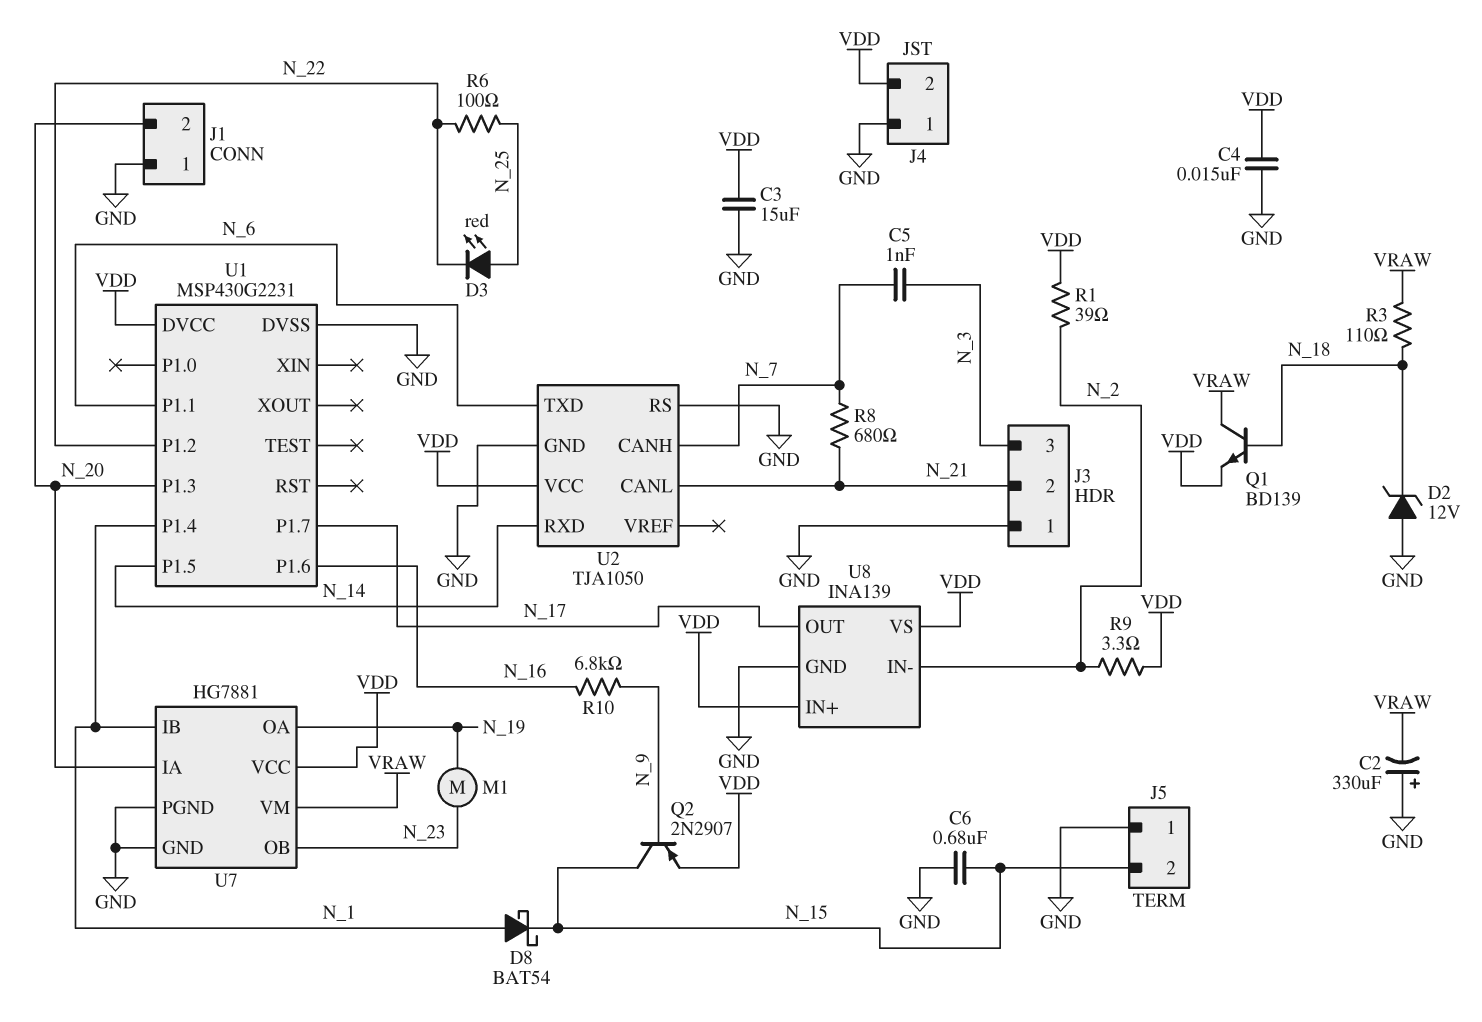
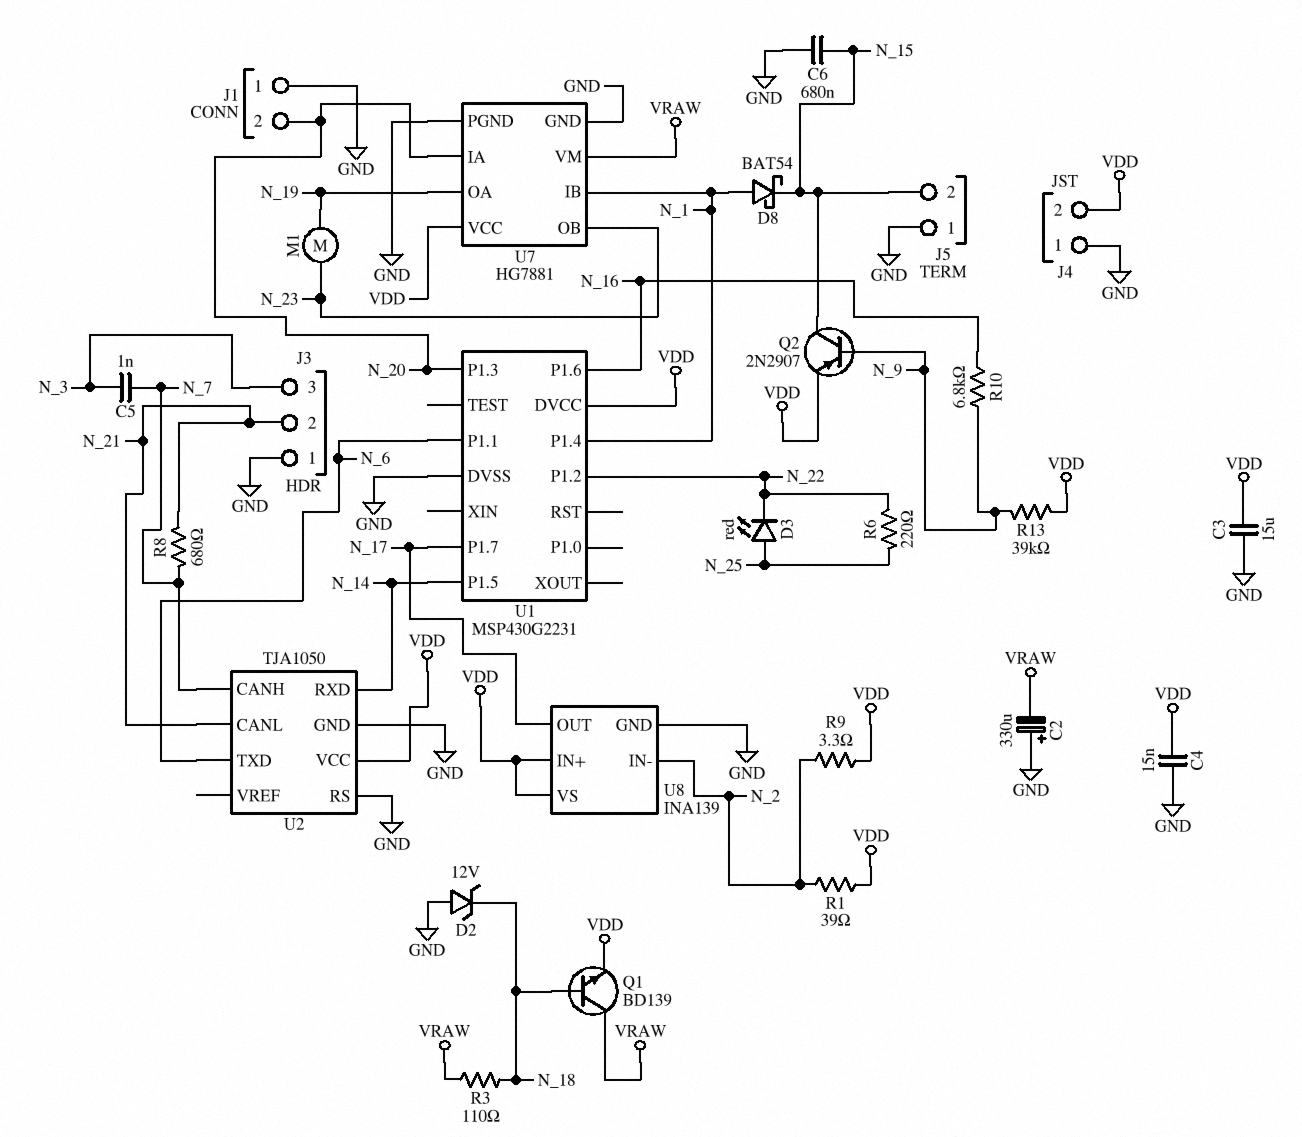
R6: 100 (N_22, N_25) -> 220 (N_22, N_25)
R13: none -> 39k (N_9, VDD)

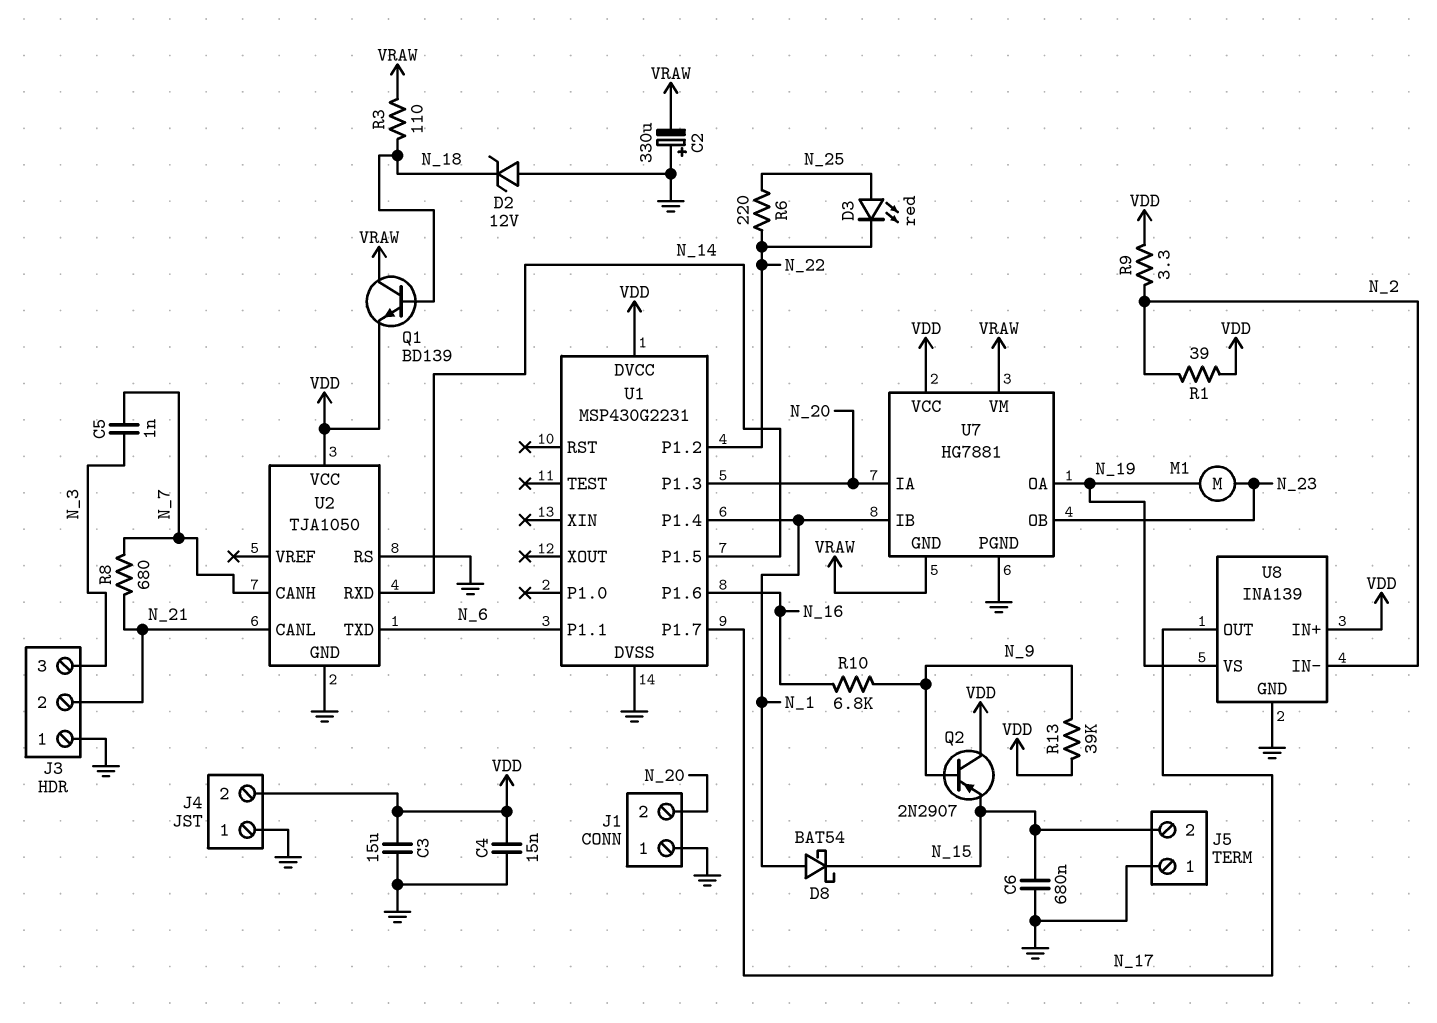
Q2: PNP 2N2907 (B N_9, C N_15, E VDD) -> PNP 2N2907 (B N_9, C VDD, E N_15)
U7 pin GND: GND -> VRAW
U8 pin VS: VDD -> N_19

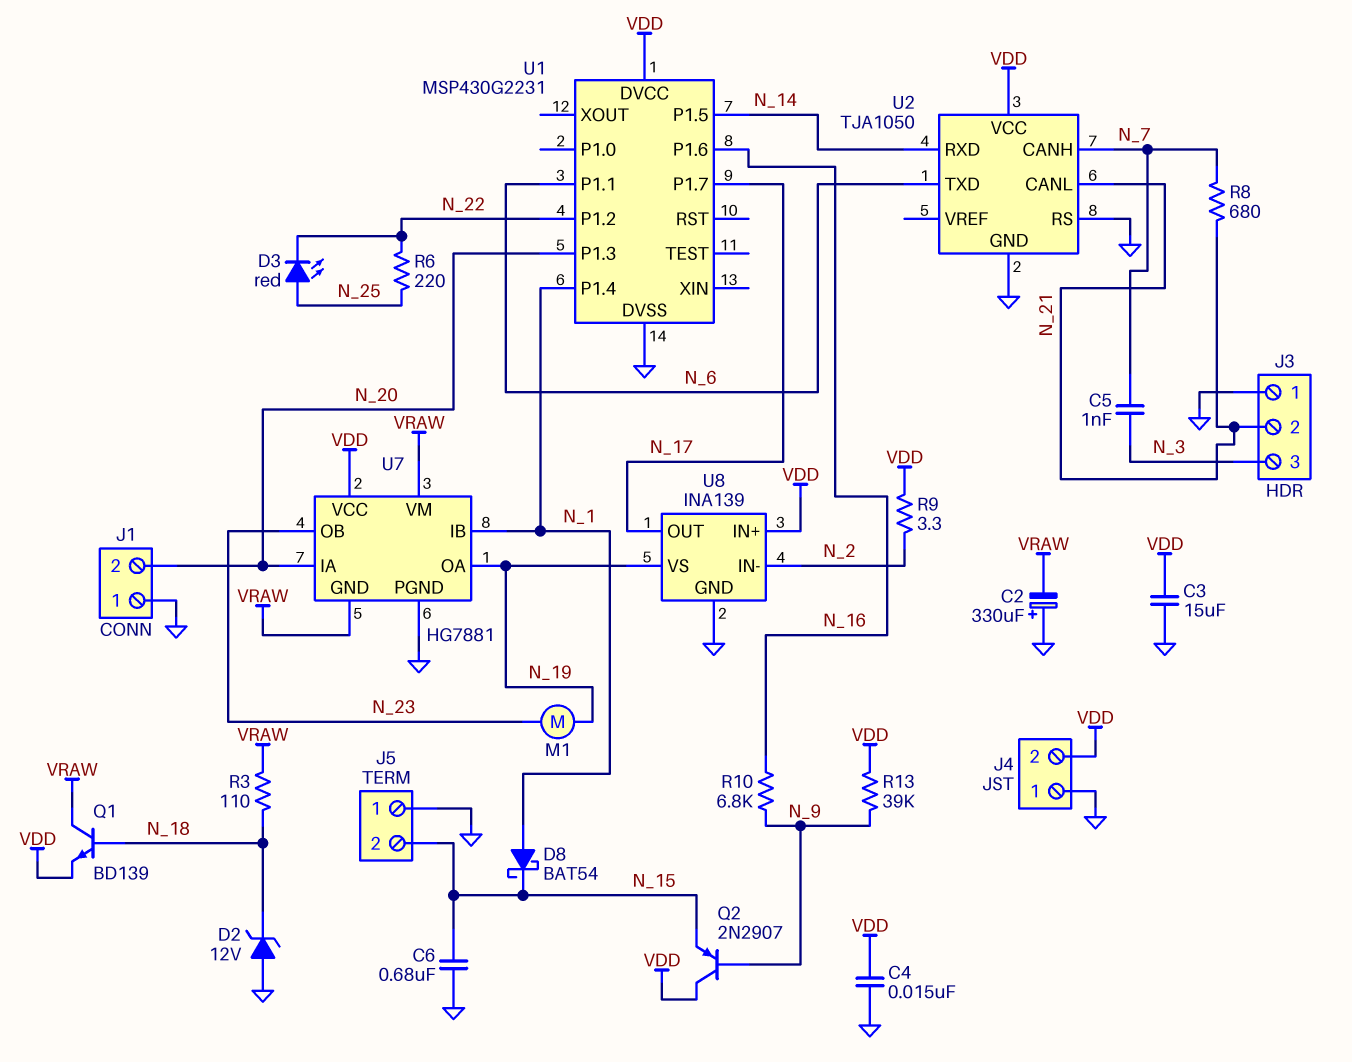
R1: 39 (N_2, VDD) -> none

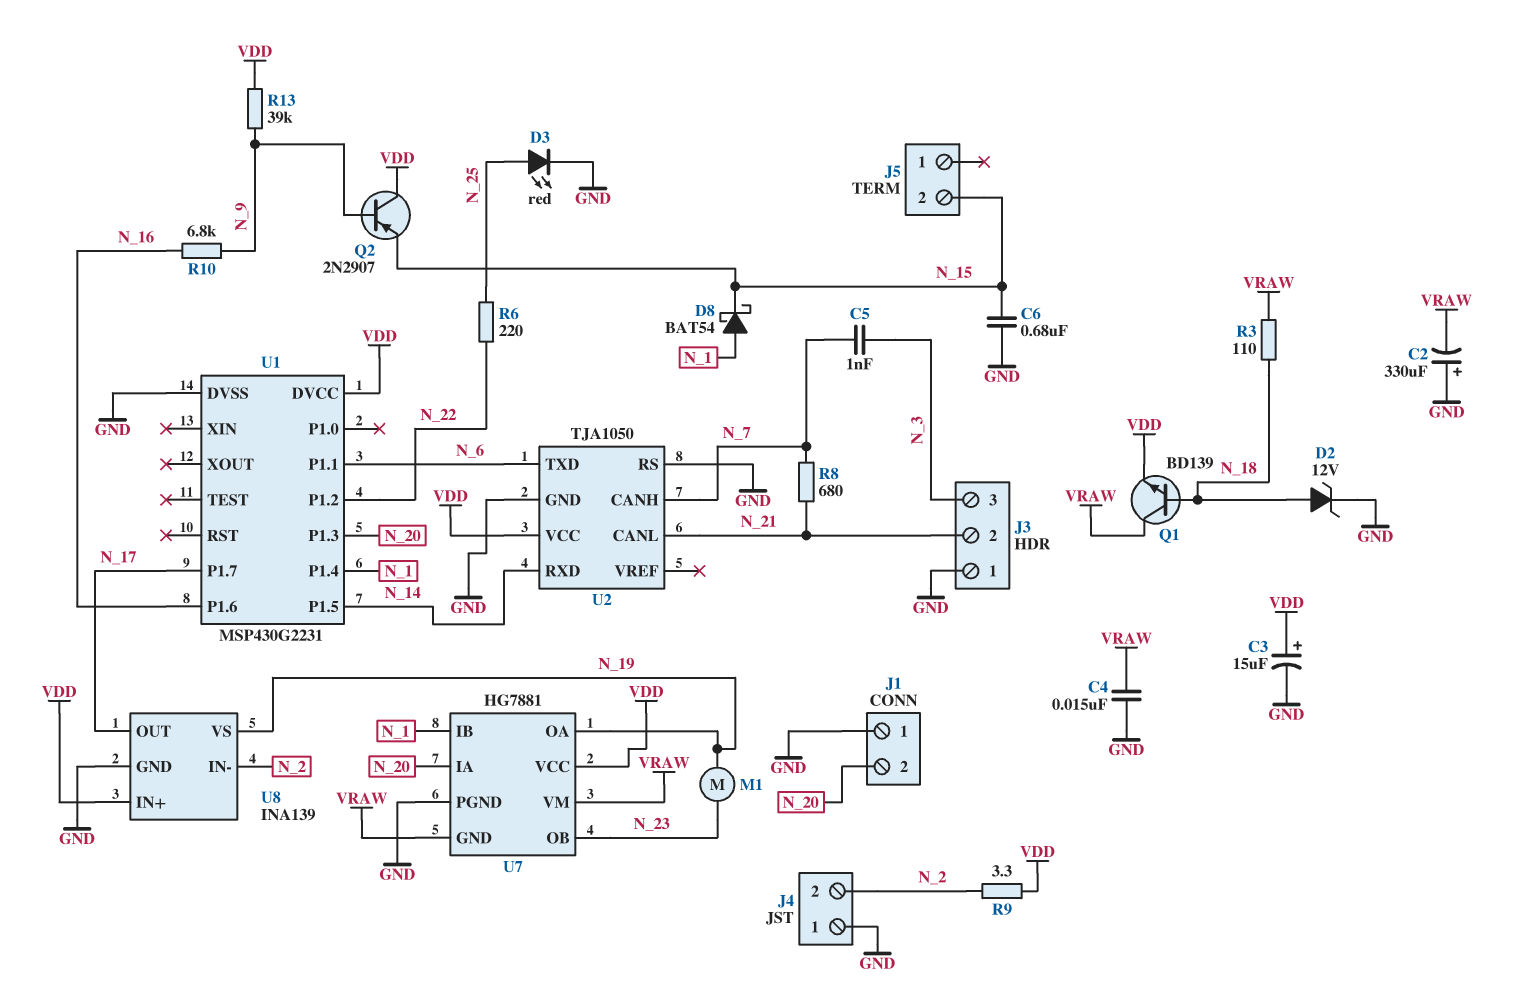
C3: 15uF (GND, VDD) -> 15uF (plus VDD, minus GND)
C4: 15nF (GND, VDD) -> 15nF (GND, VRAW)
D2: zener 12V (A GND, K N_18) -> zener 12V (A N_18, K GND)
D3: LED red (A N_25, K N_22) -> LED red (A N_25, K GND)
J4 pin 2: VDD -> N_2
J5 pin 1: GND -> none

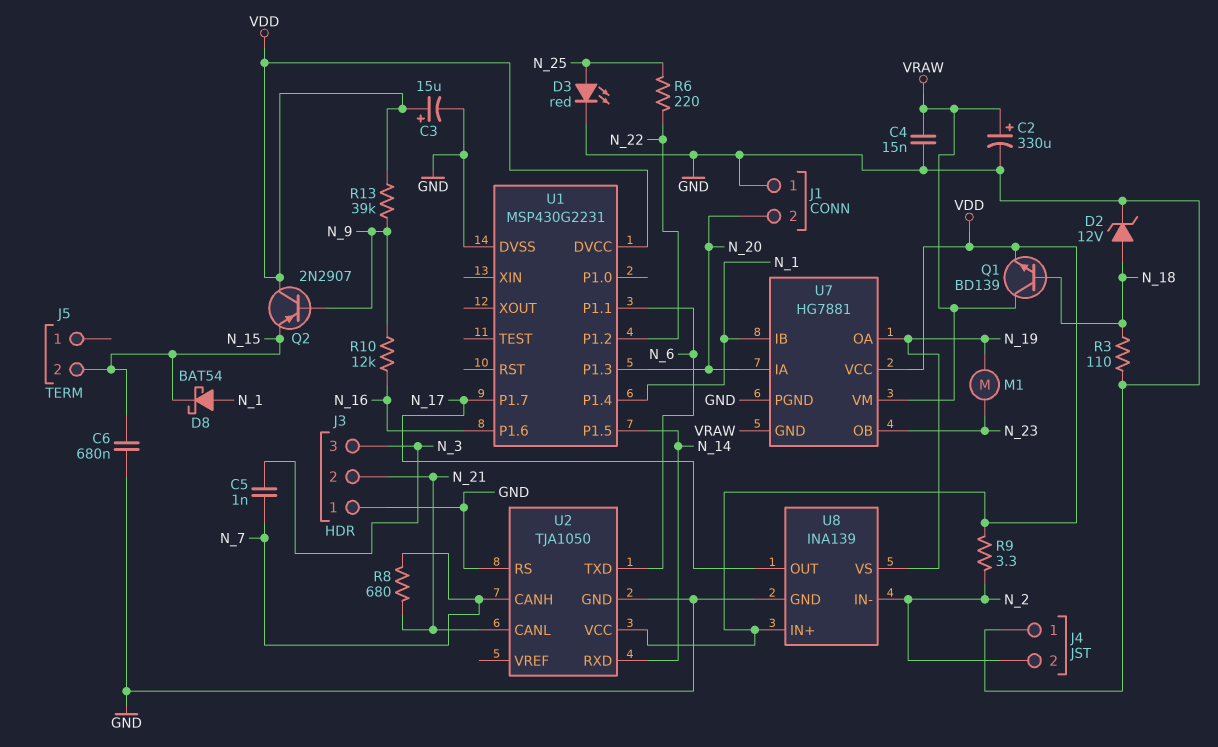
C2: 330uF (plus GND, minus VRAW) -> 330uF (plus VRAW, minus GND)
R3: 110 (N_18, VRAW) -> 110 (GND, N_18)
R10: 6.8k (N_9, N_16) -> 12k (N_9, N_16)

